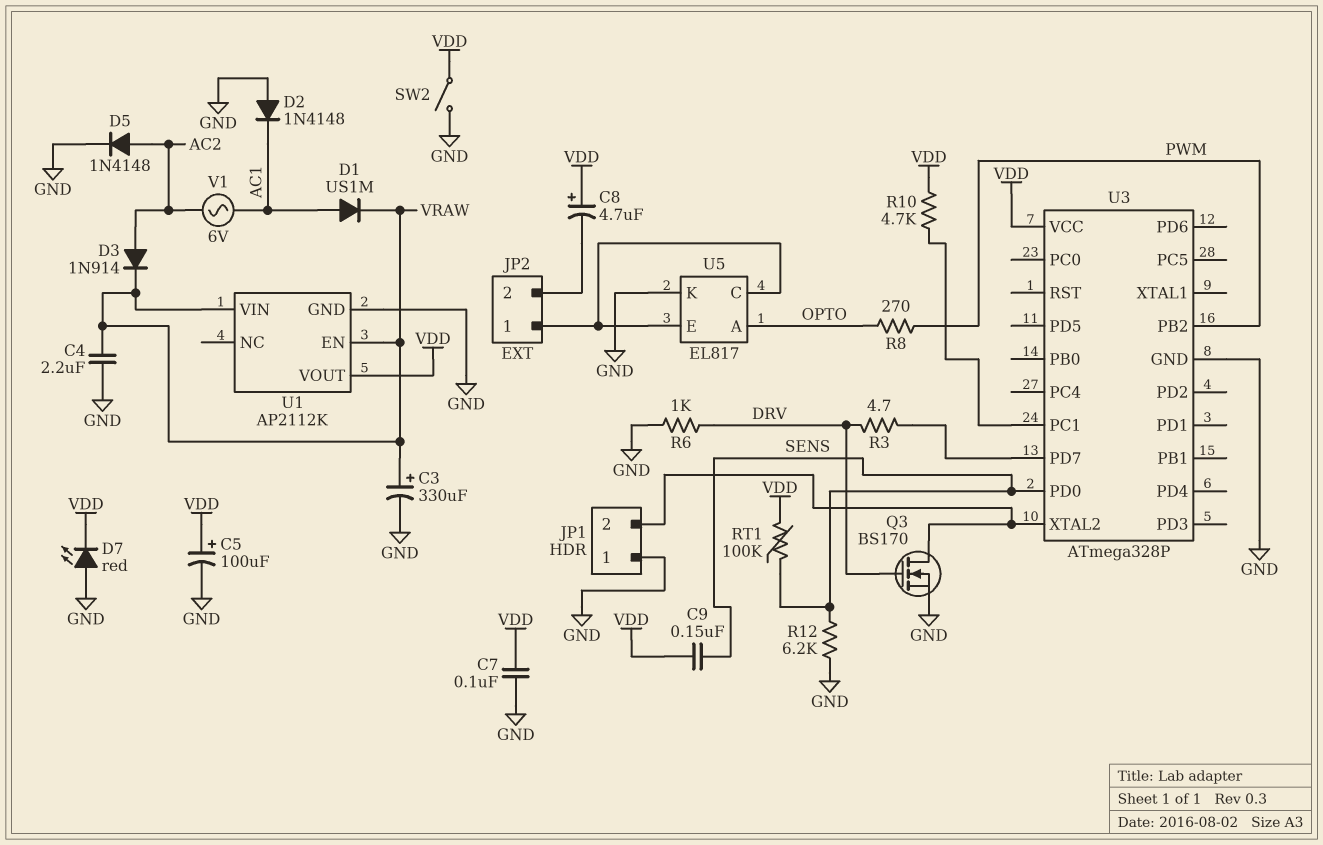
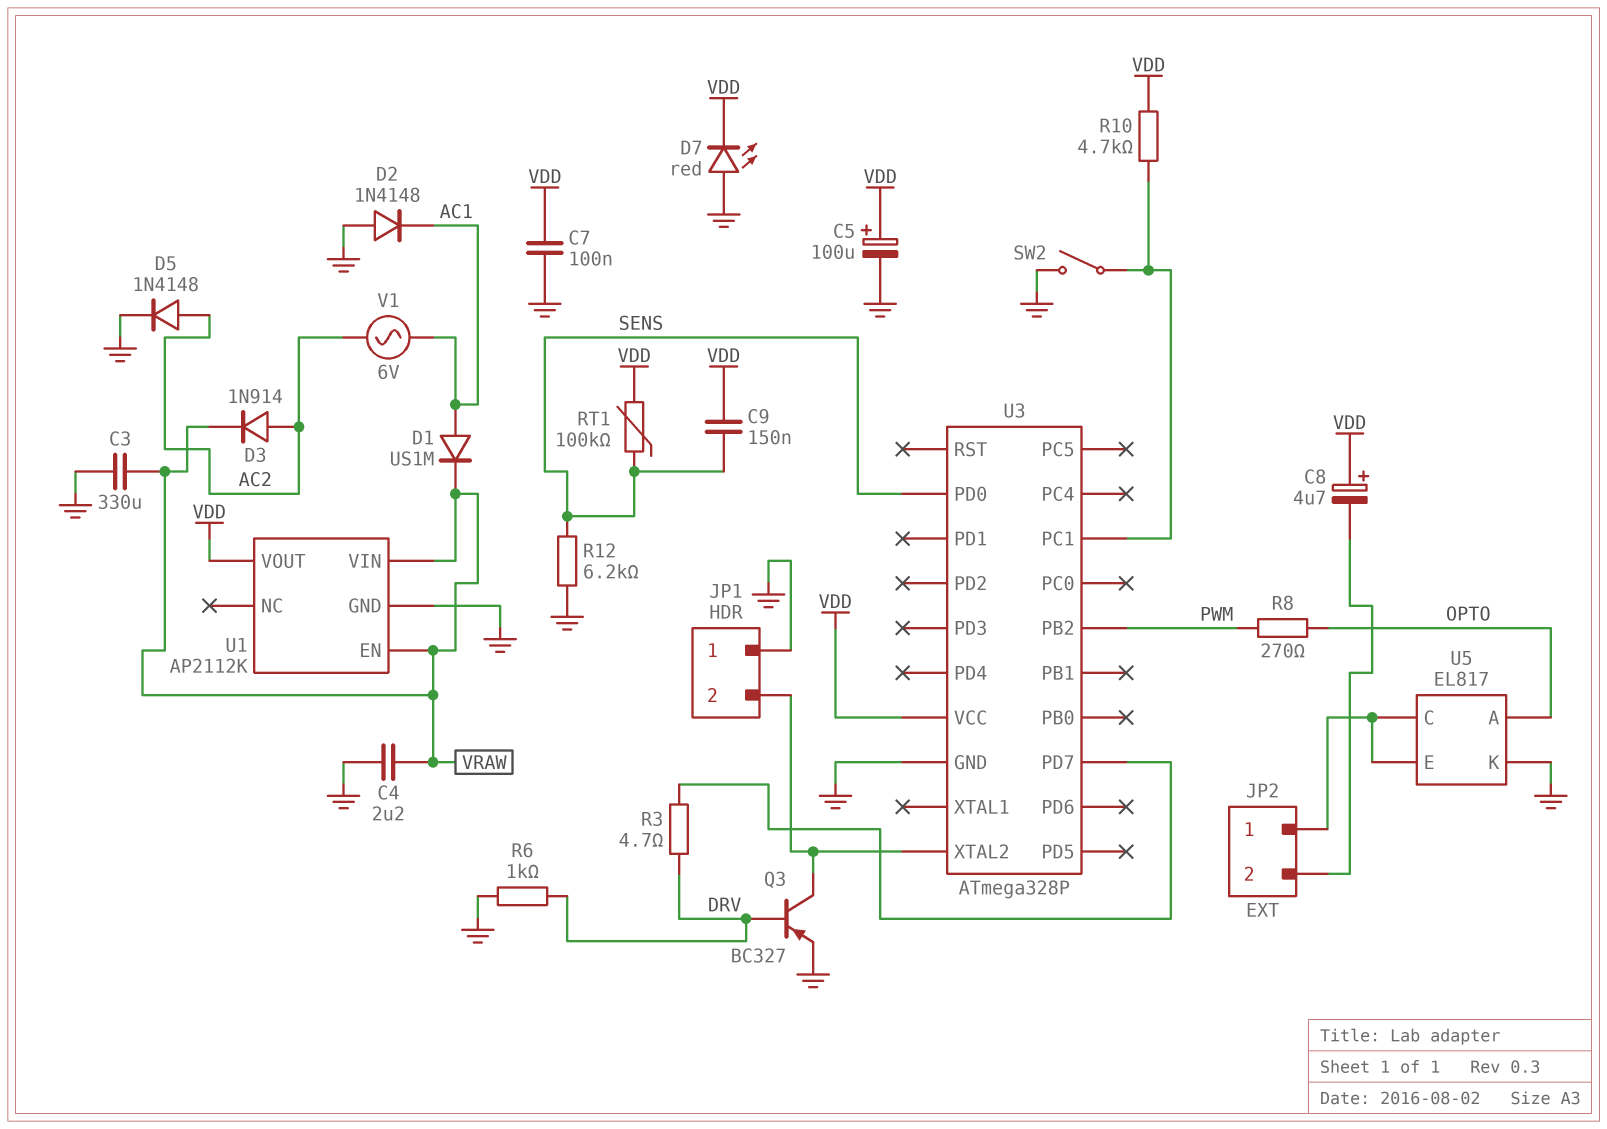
C3: 330uF (plus VRAW, minus GND) -> 330uF (GND, VRAW)
Q3: NMOS BS170 (G DRV, D JP1/2, S GND) -> PNP BC327 (B DRV, C JP1/2, E GND)
SW2: switch (GND, VDD) -> switch (GND, U3/PC1)

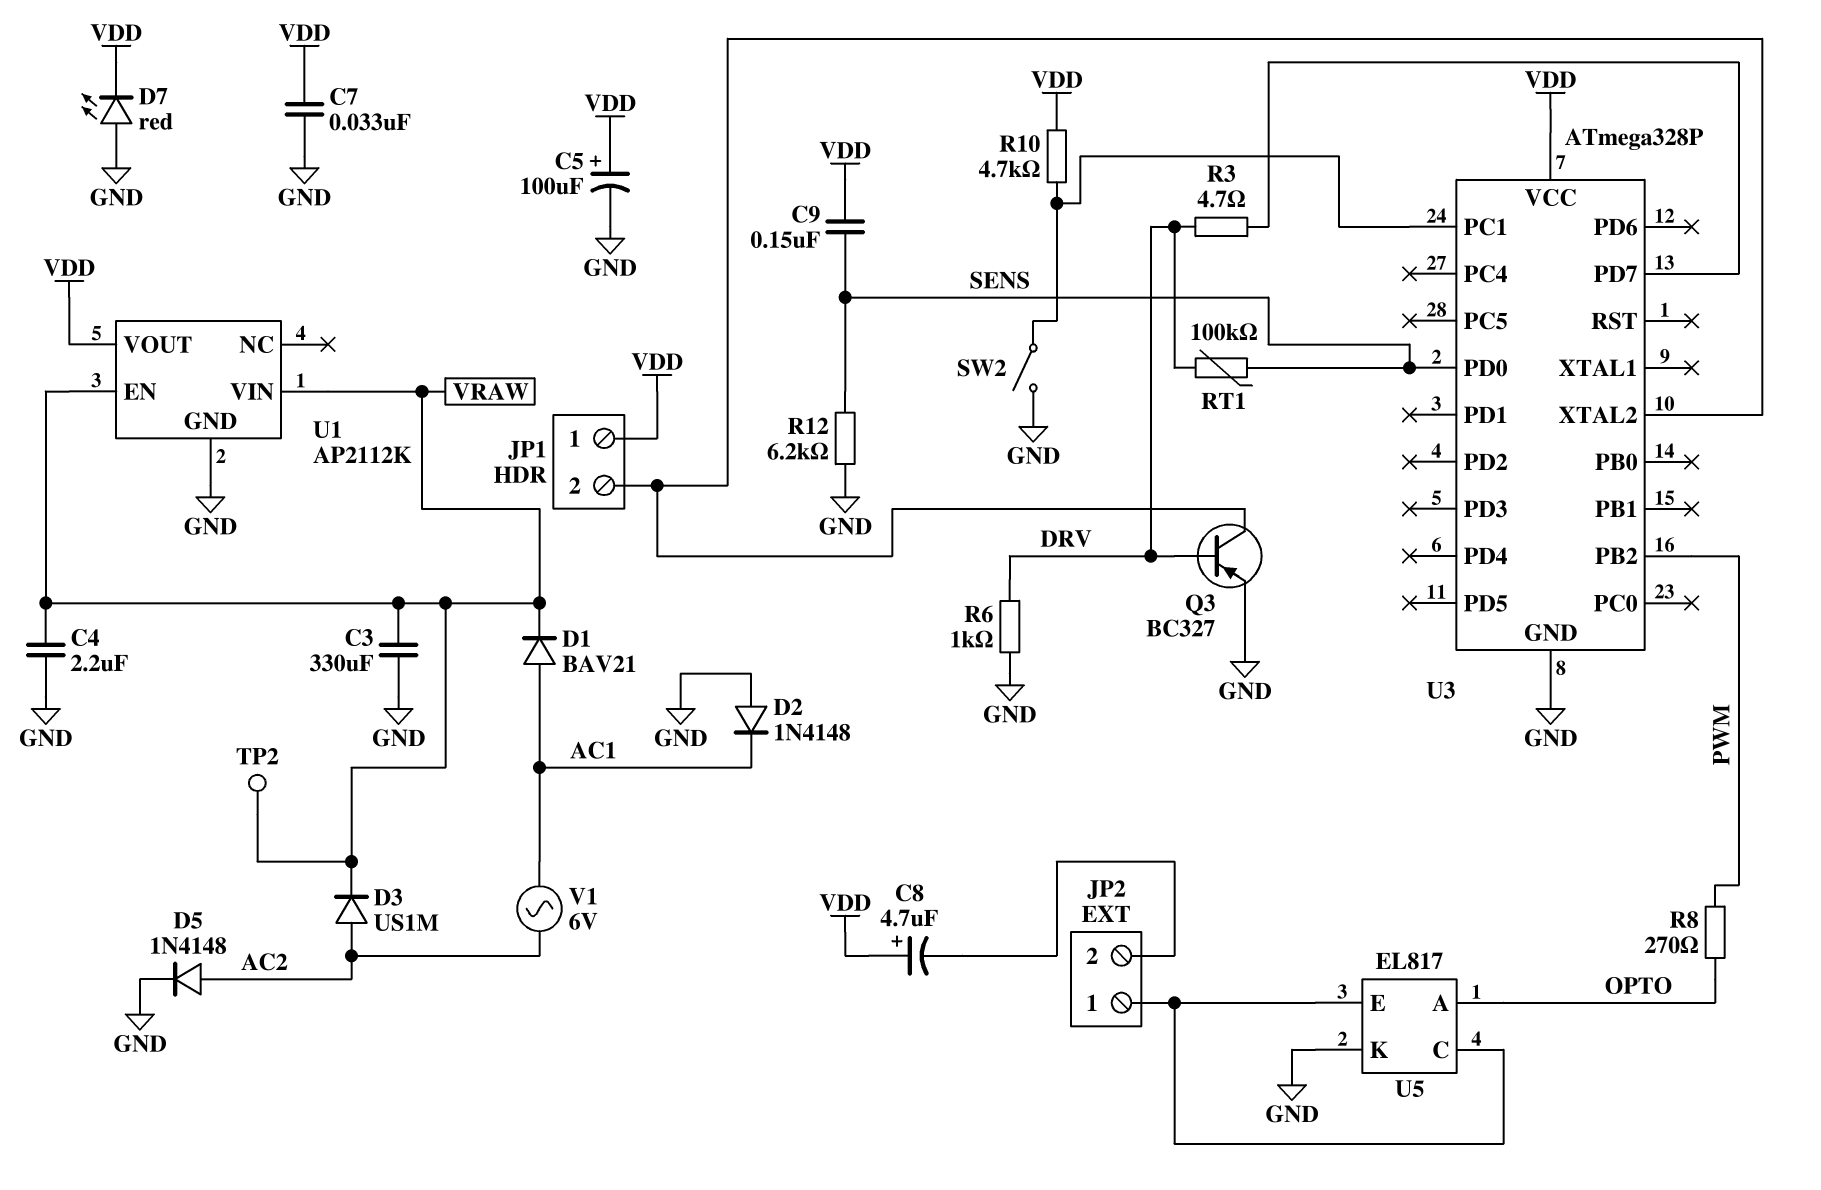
C7: 100nF (GND, VDD) -> 33nF (GND, VDD)
D1: diode US1M (A AC1, K VRAW) -> diode BAV21 (A AC1, K VRAW)
D3: diode 1N914 (A AC2, K VRAW) -> diode US1M (A AC2, K VRAW)
JP1 pin 1: GND -> VDD
RT1: 100k (SENS, VDD) -> 100k (DRV, SENS)
TP2: none -> test point (VRAW)

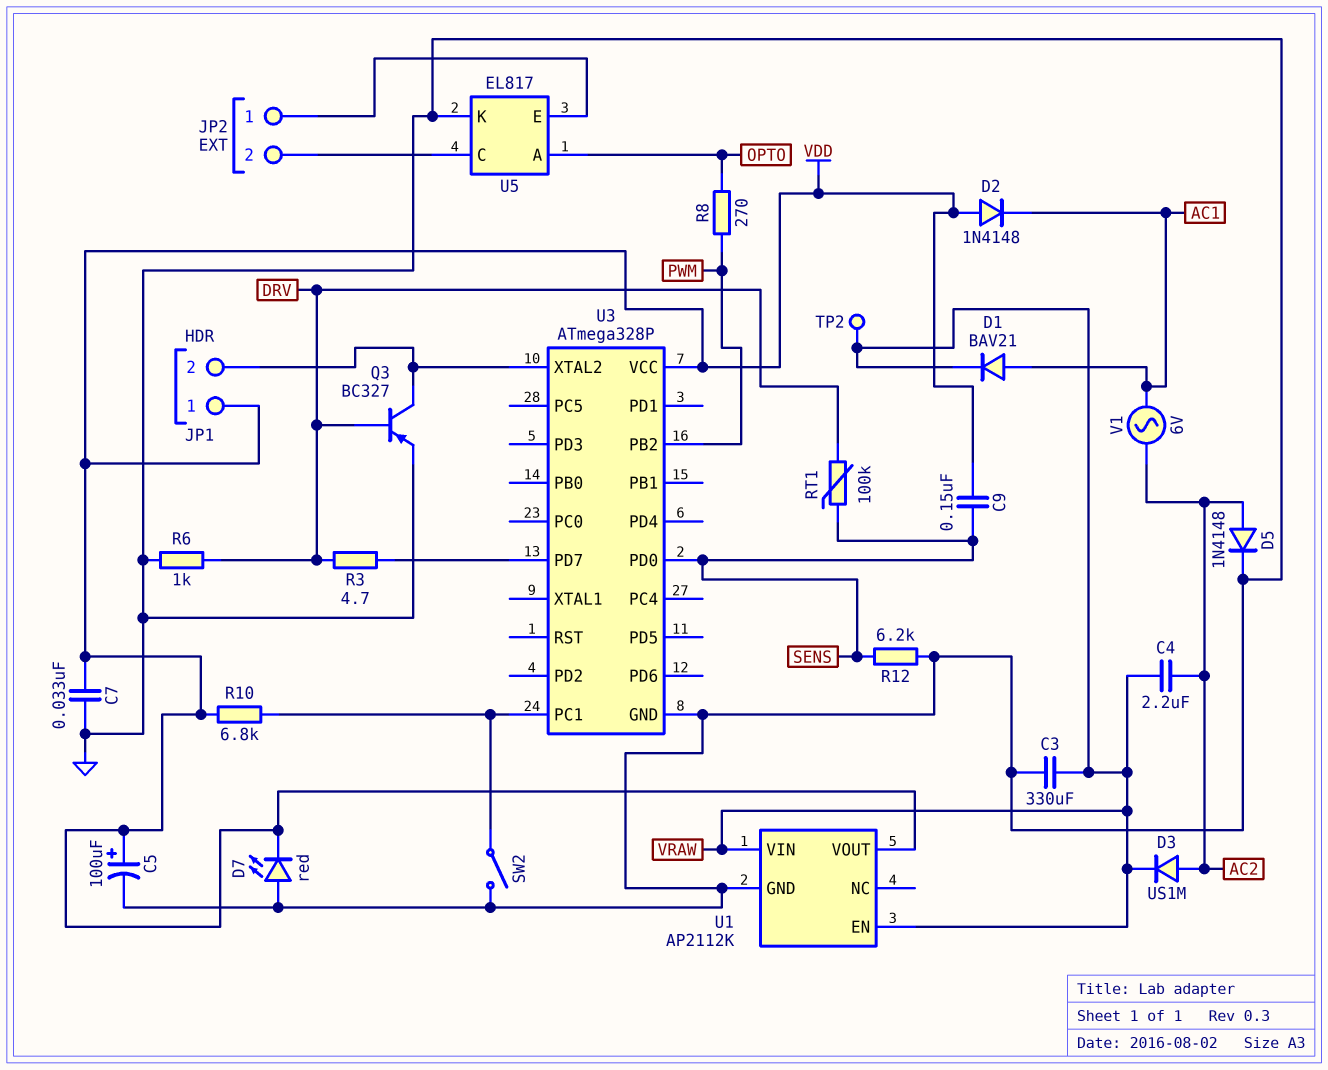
C4: 2.2uF (GND, VRAW) -> 2.2uF (AC2, VRAW)
C8: 4.7uF (plus VDD, minus JP2/2) -> none
D2: diode 1N4148 (A GND, K AC1) -> diode 1N4148 (A VDD, K AC1)
R10: 4.7k (U3/PC1, VDD) -> 6.8k (U3/PC1, VDD)
U5 pin C: JP2/1 -> JP2/2

